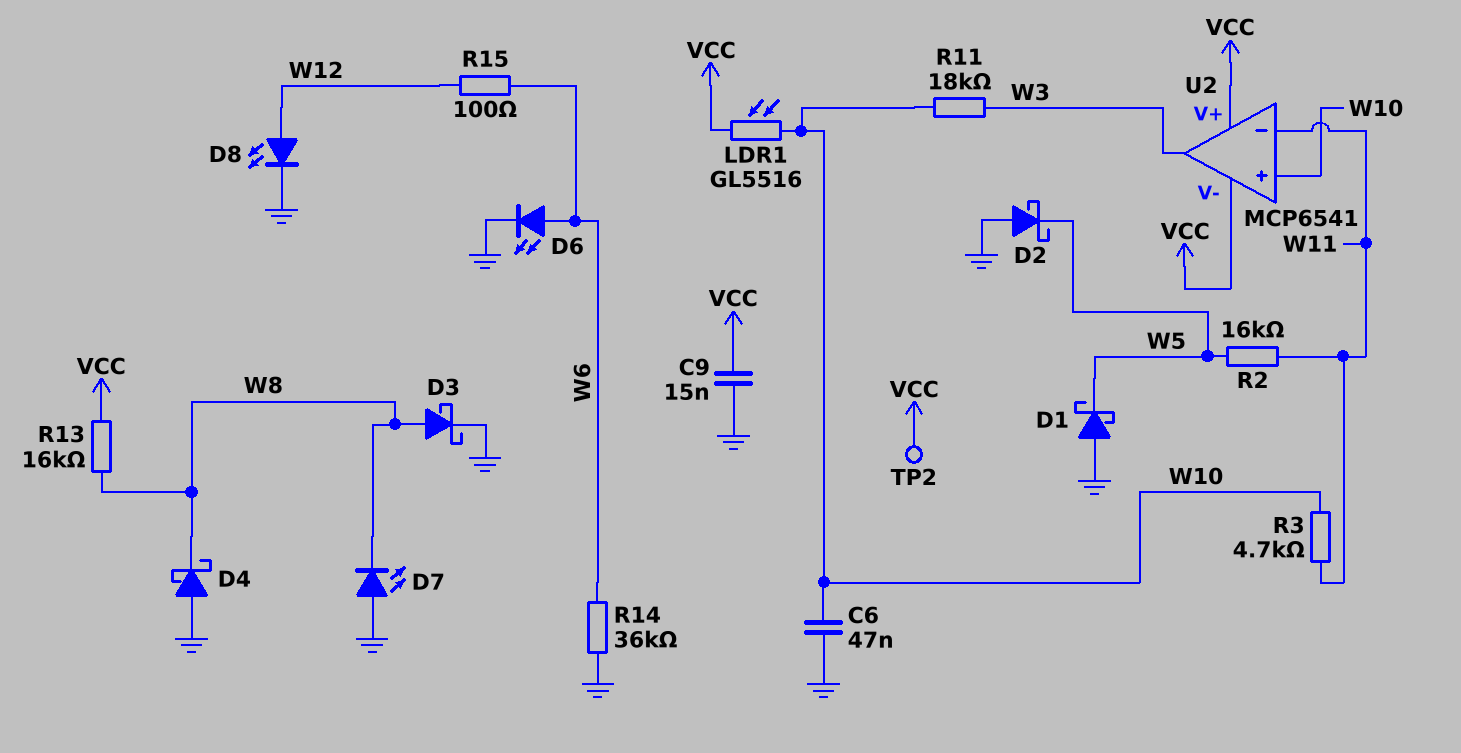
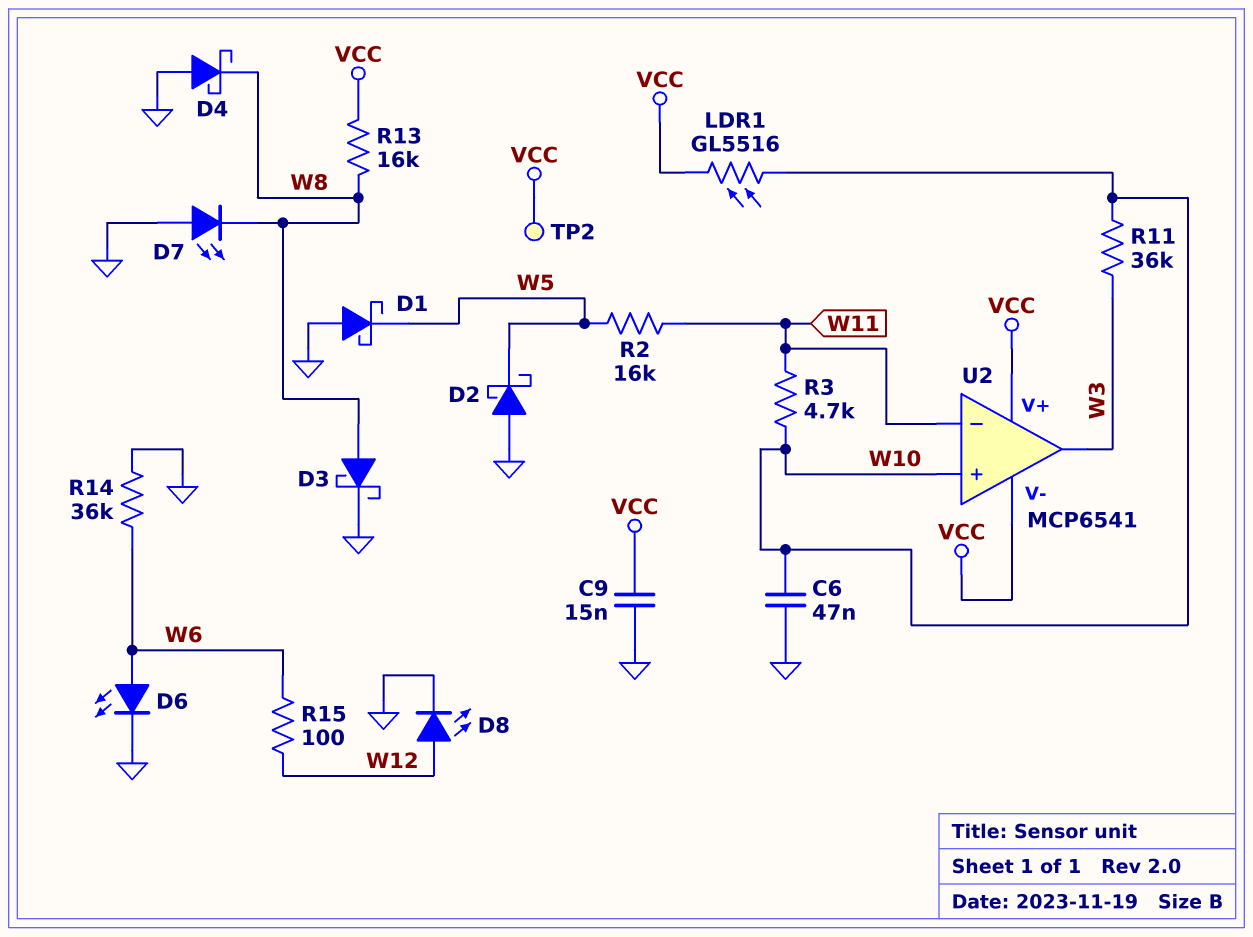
R11: 18k (W3, W10) -> 36k (W3, W10)

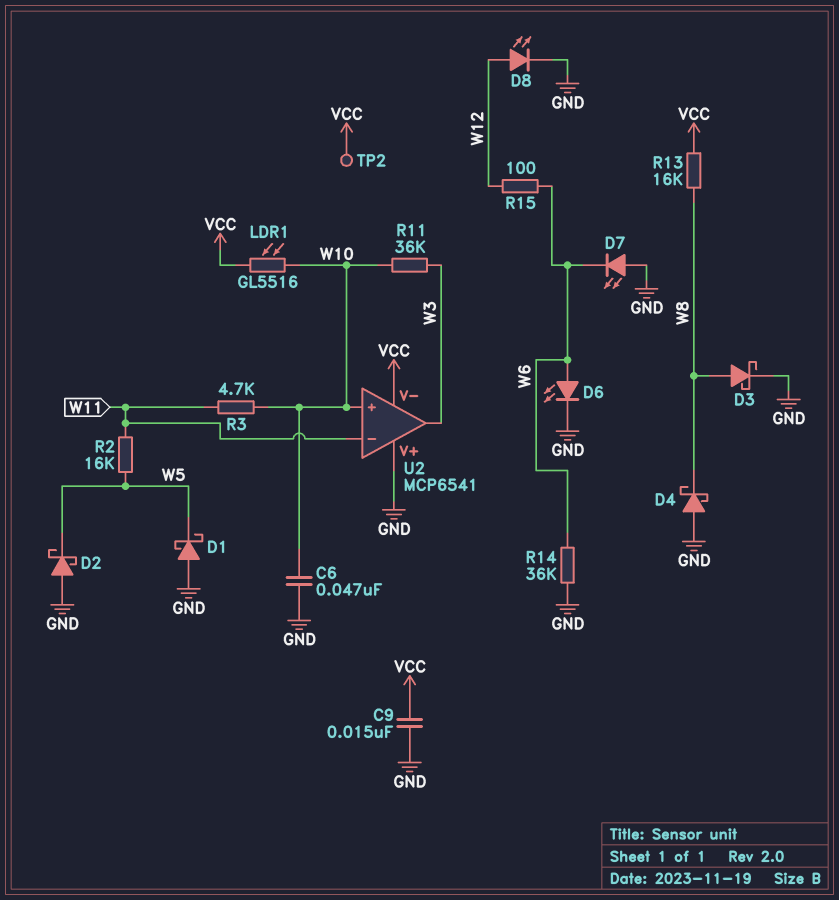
D7: LED (A GND, K W8) -> LED (A GND, K W6)
U2 pin V+: VCC -> GND

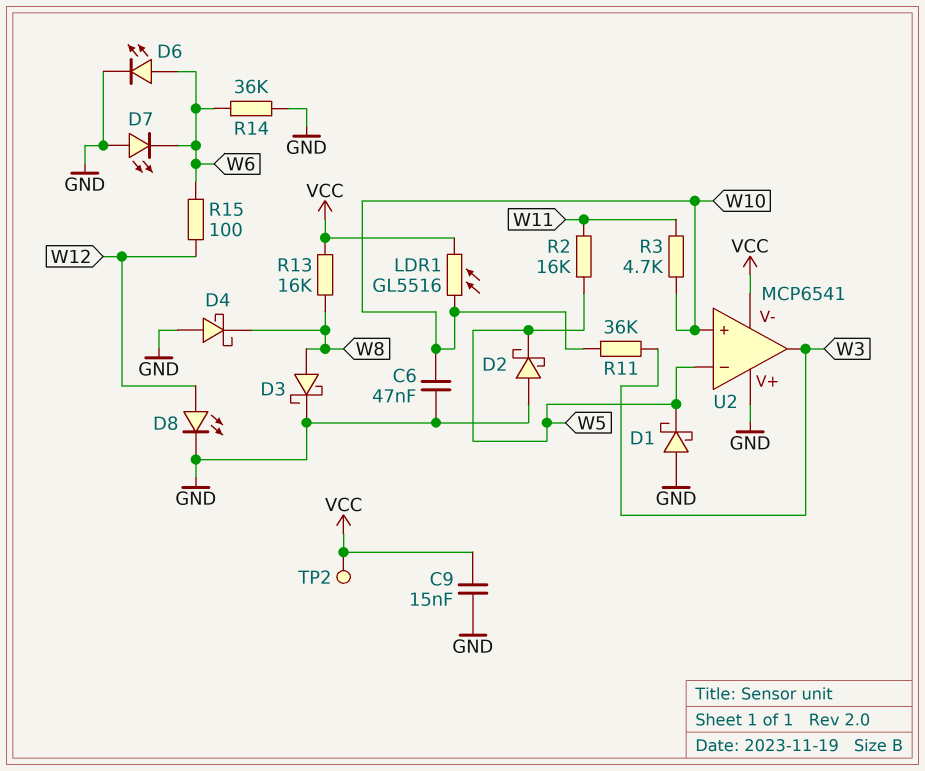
U2 pin in-: W11 -> W5

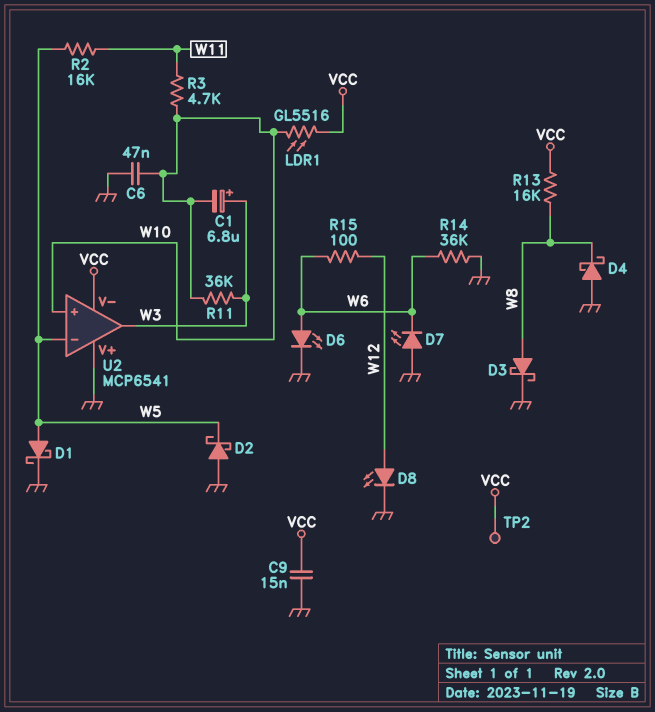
C1: none -> 6.8uF (plus W3, minus W10)
D1: schottky (A GND, K W5) -> schottky (A W5, K GND)

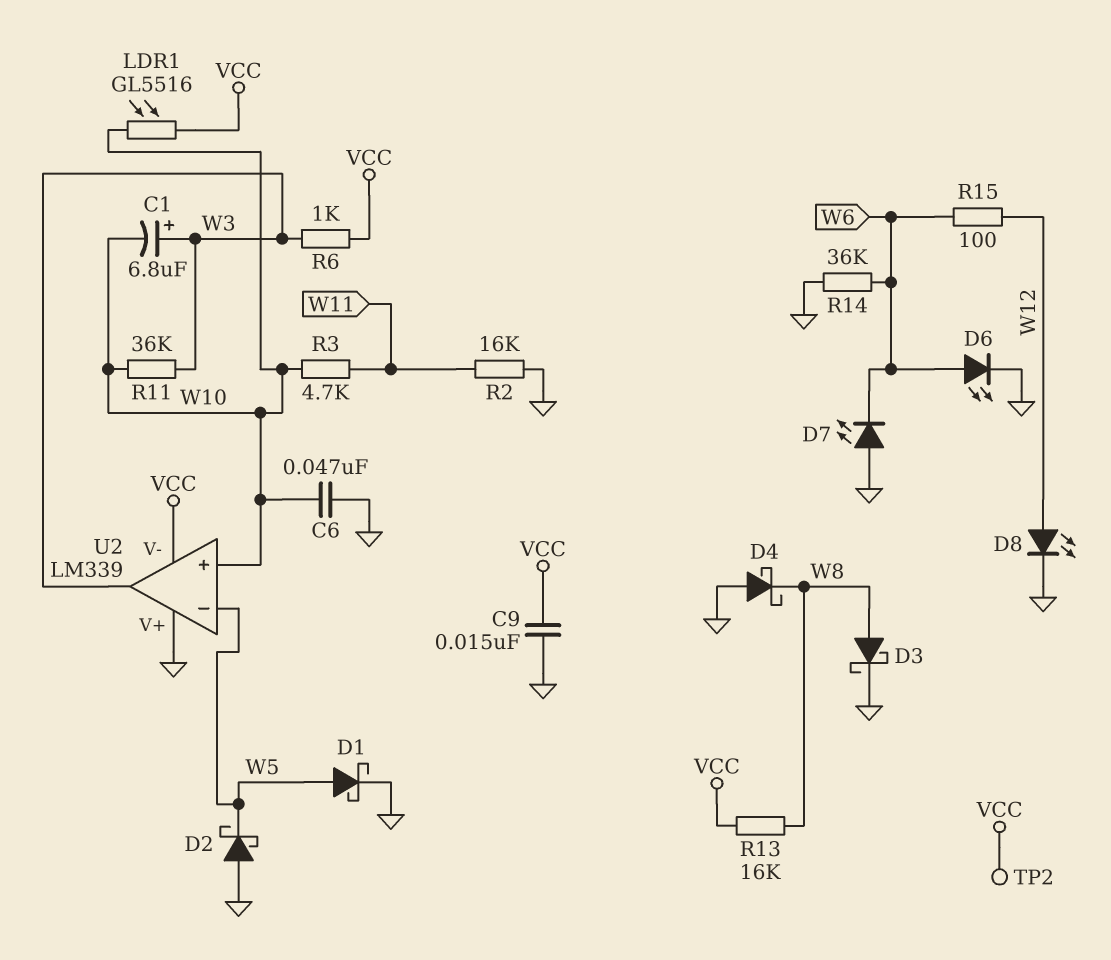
R2: 16k (W5, W11) -> 16k (GND, W11)
R6: none -> 1k (VCC, W3)
U2: MCP6541 -> LM339

